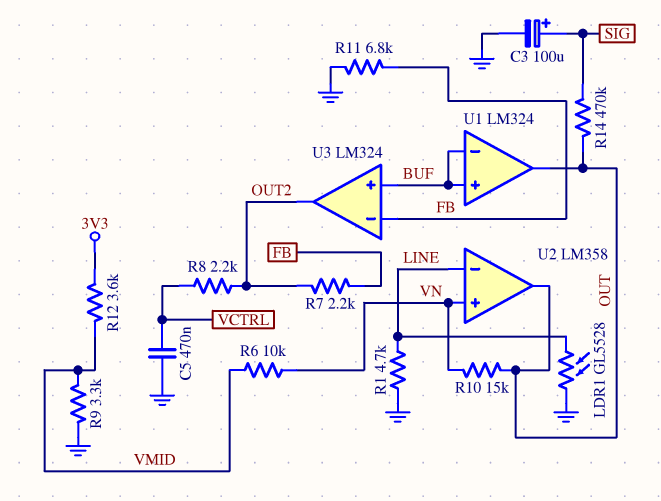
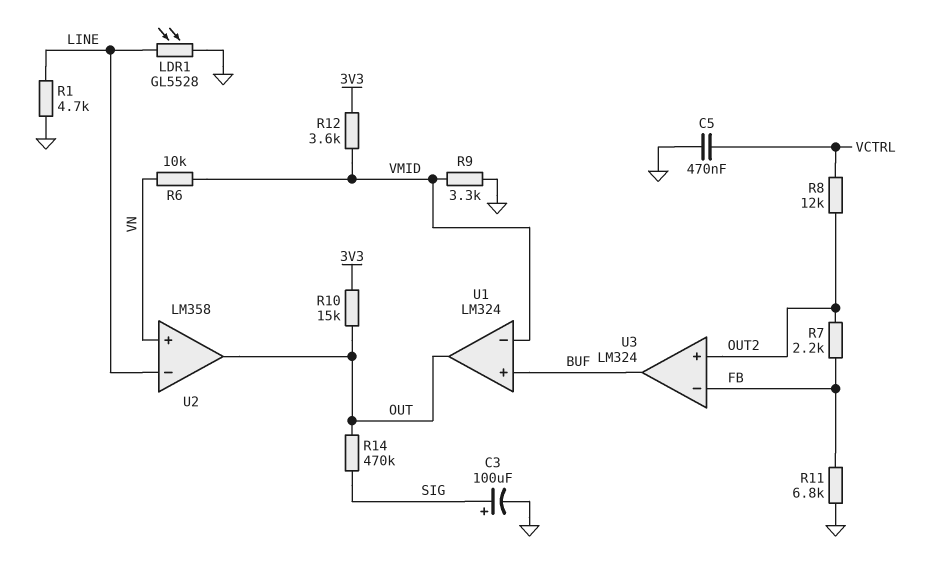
R8: 2.2k (OUT2, VCTRL) -> 12k (OUT2, VCTRL)
R10: 15k (OUT, VN) -> 15k (3V3, OUT)
U1 pin in-: BUF -> VMID
U3 pin in+: BUF -> OUT2
U3 pin out: OUT2 -> BUF

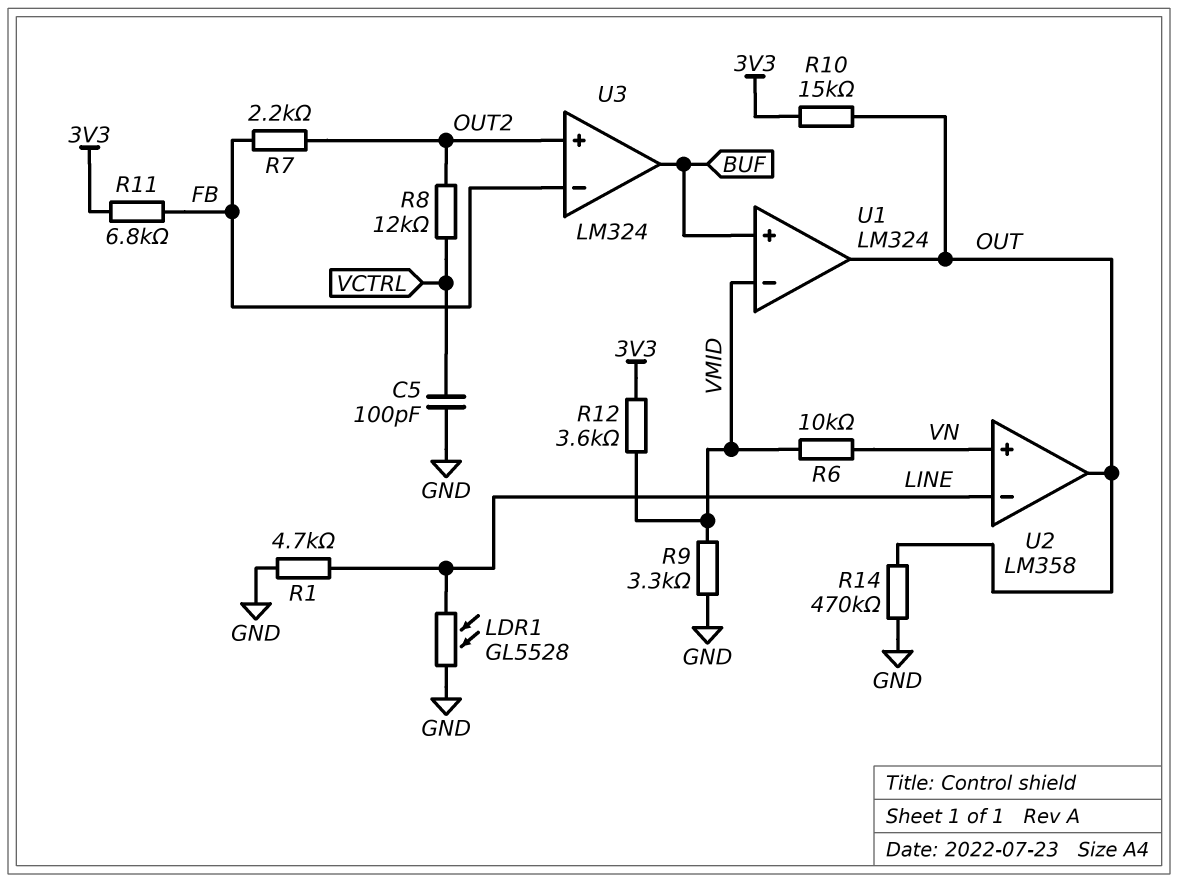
C3: 100uF (plus SIG, minus GND) -> none
C5: 470nF (GND, VCTRL) -> 100pF (GND, VCTRL)
R11: 6.8k (FB, GND) -> 6.8k (3V3, FB)
R14: 470k (OUT, SIG) -> 470k (GND, OUT)

